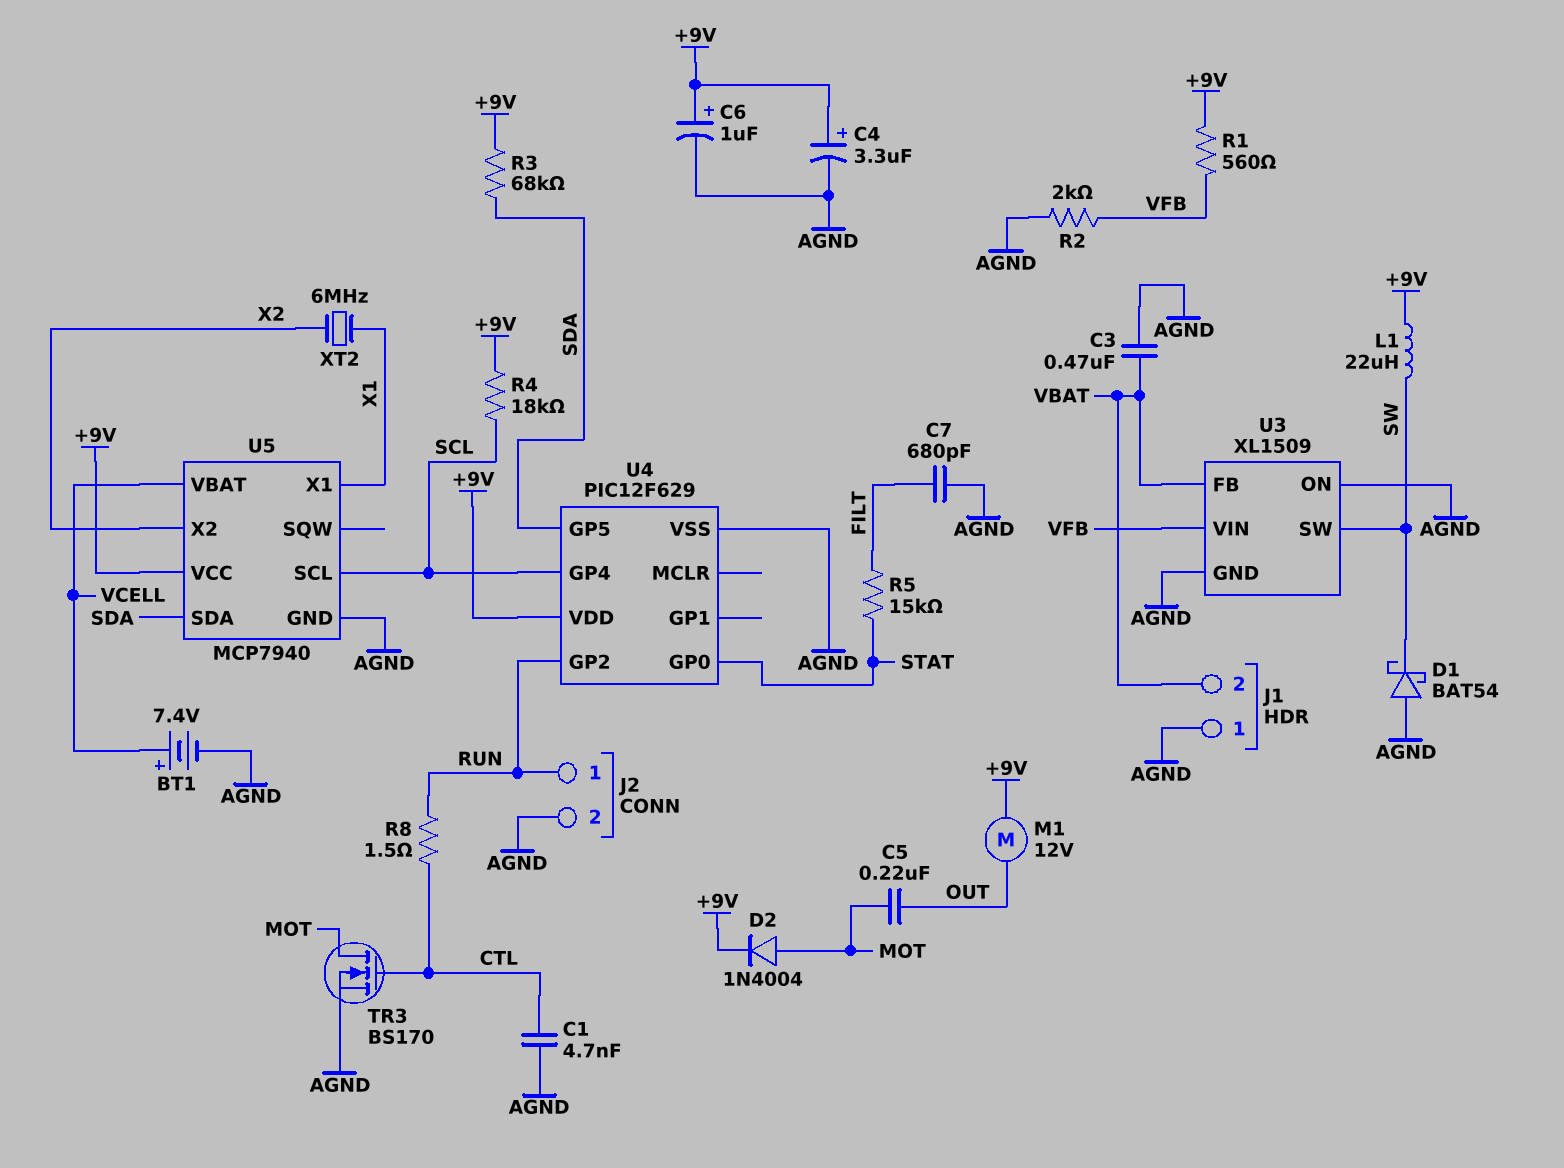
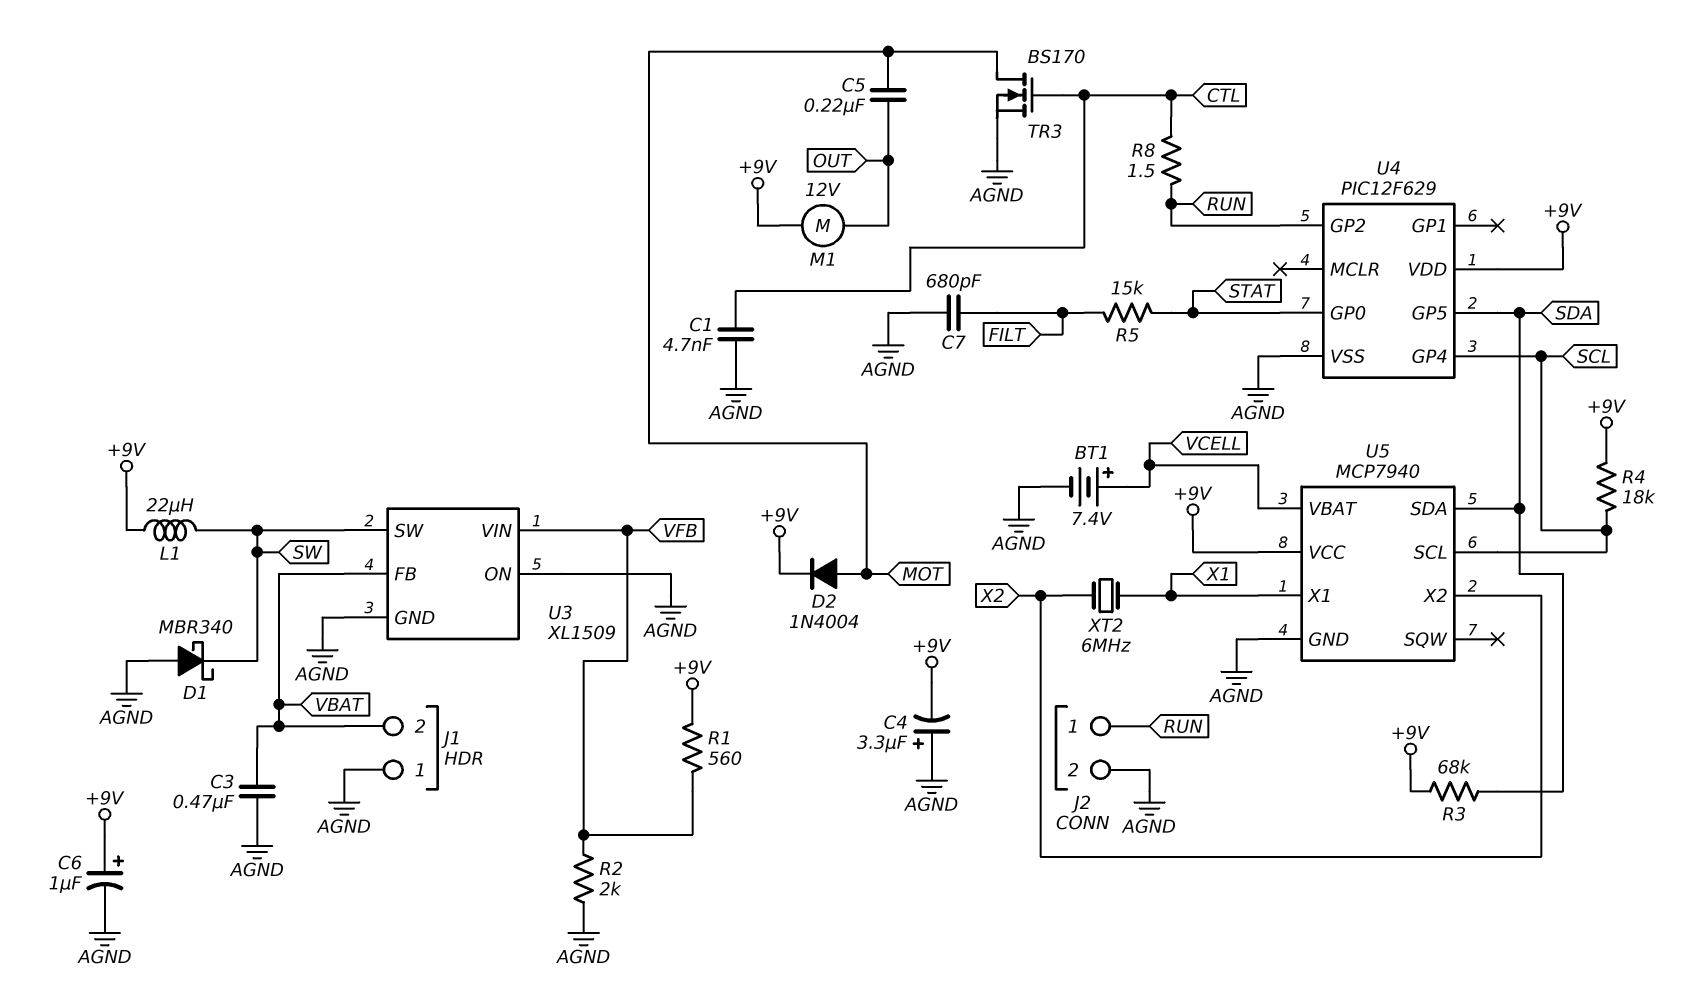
C4: 3.3uF (plus +9V, minus AGND) -> 3.3uF (plus AGND, minus +9V)
D1: schottky BAT54 (A AGND, K SW) -> schottky MBR340 (A AGND, K SW)

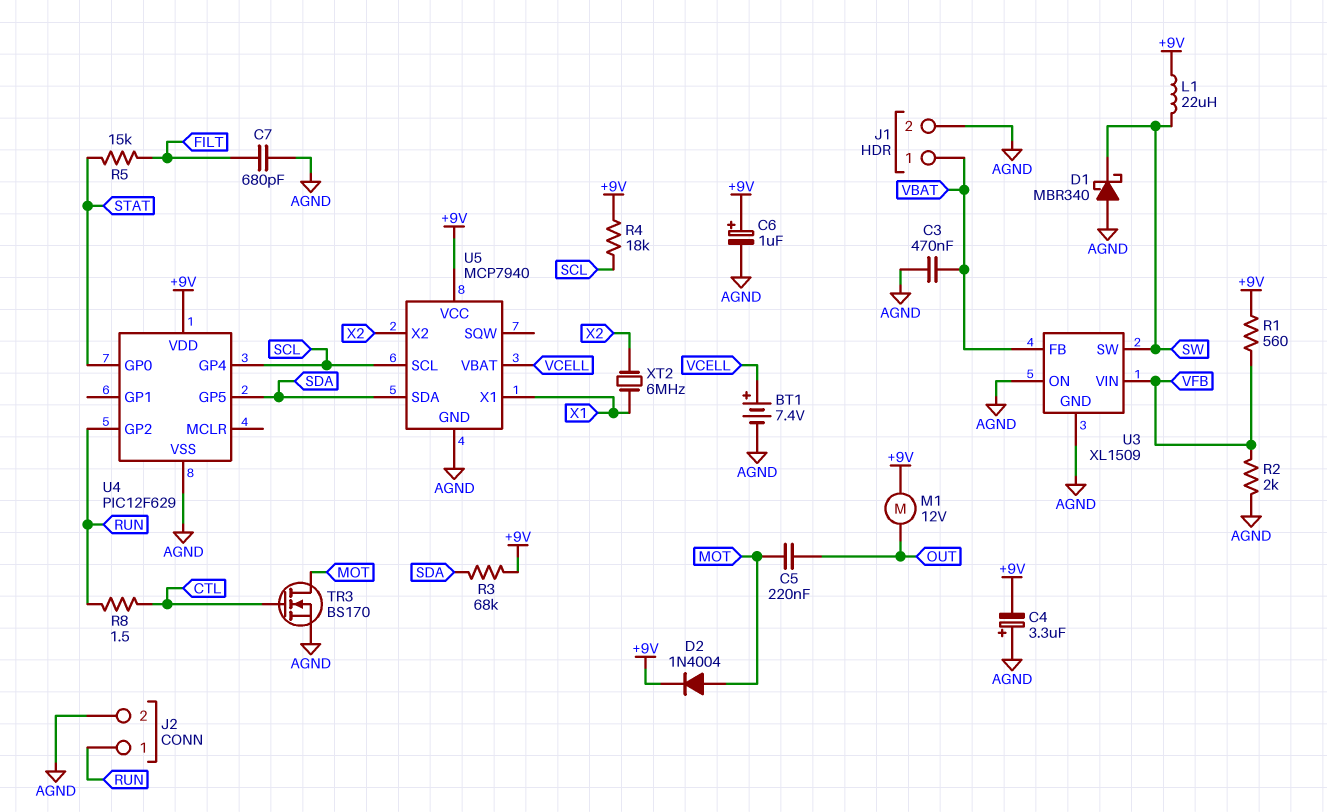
C1: 4.7nF (AGND, CTL) -> none
J1 pin 1: AGND -> VBAT
J1 pin 2: VBAT -> AGND

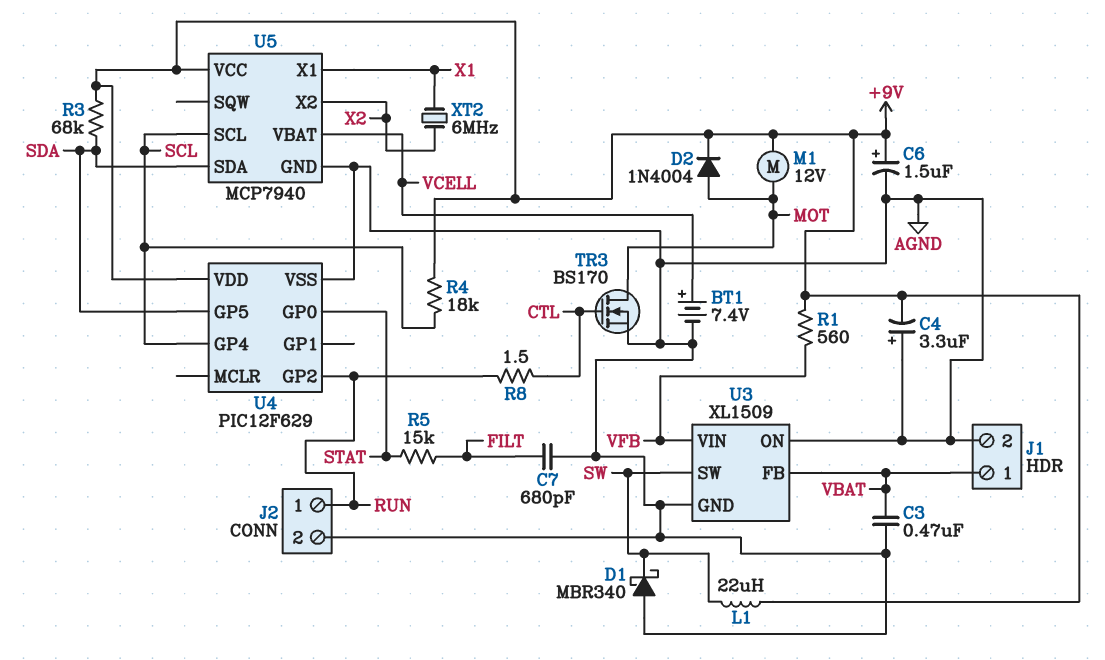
C5: 220nF (MOT, OUT) -> none
C6: 1uF (plus +9V, minus AGND) -> 1.5uF (plus +9V, minus AGND)
M1: motor 12V (+9V, OUT) -> motor 12V (+9V, MOT)
R2: 2k (AGND, VFB) -> none

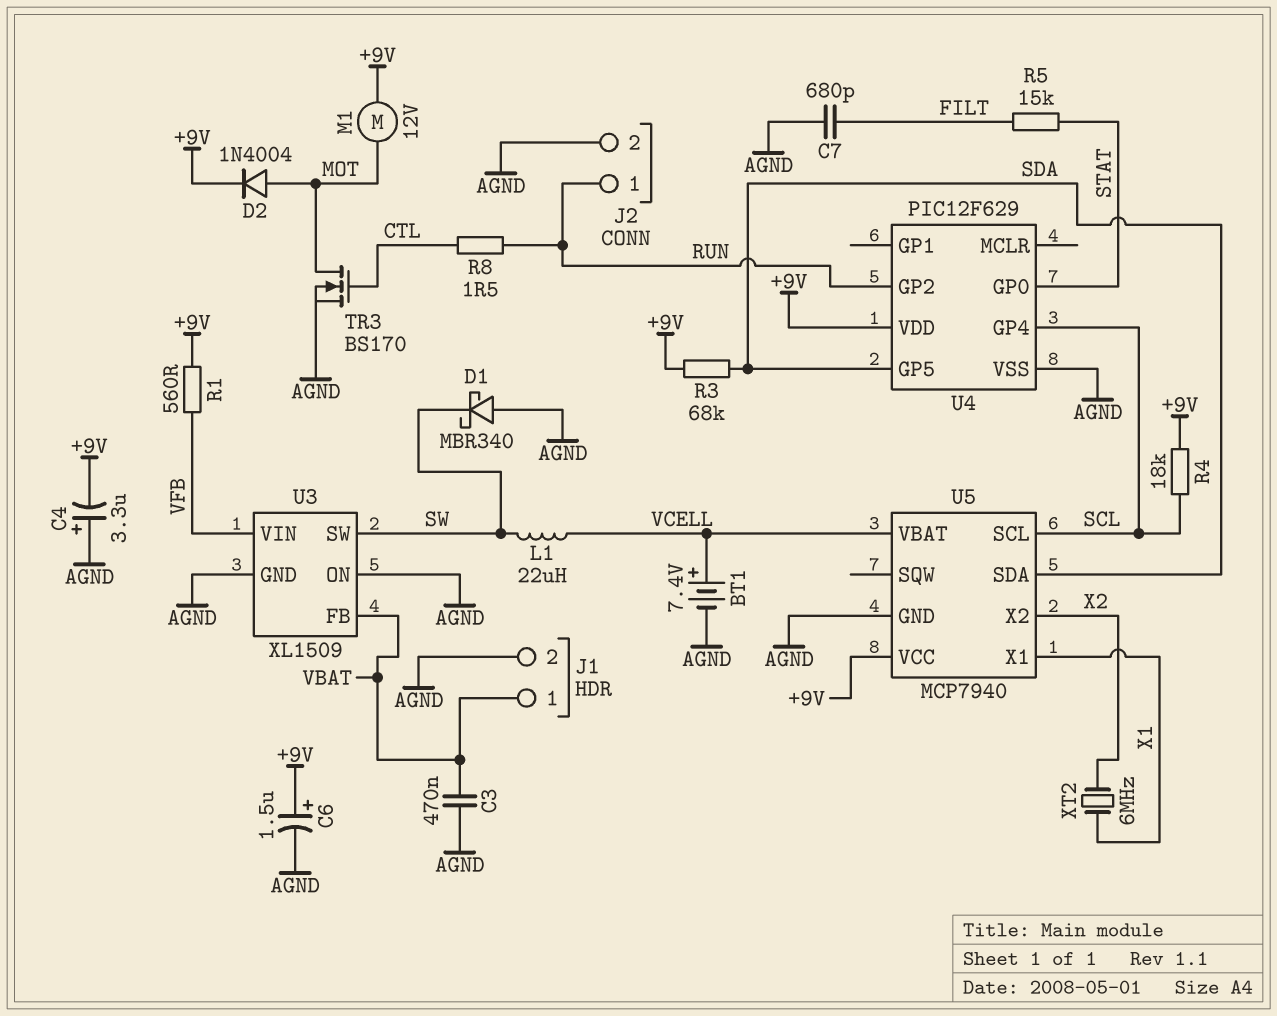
L1: 22uH (+9V, SW) -> 22uH (SW, VCELL)

